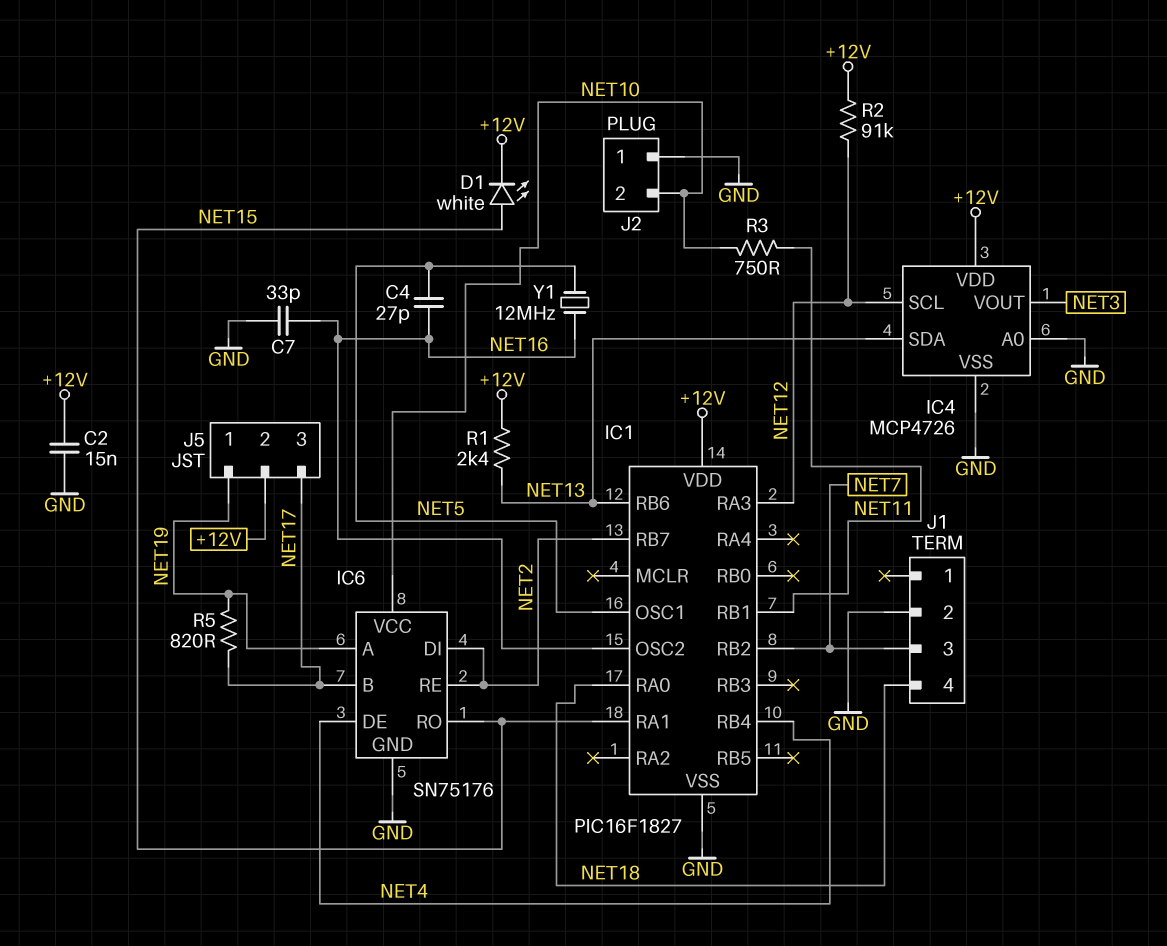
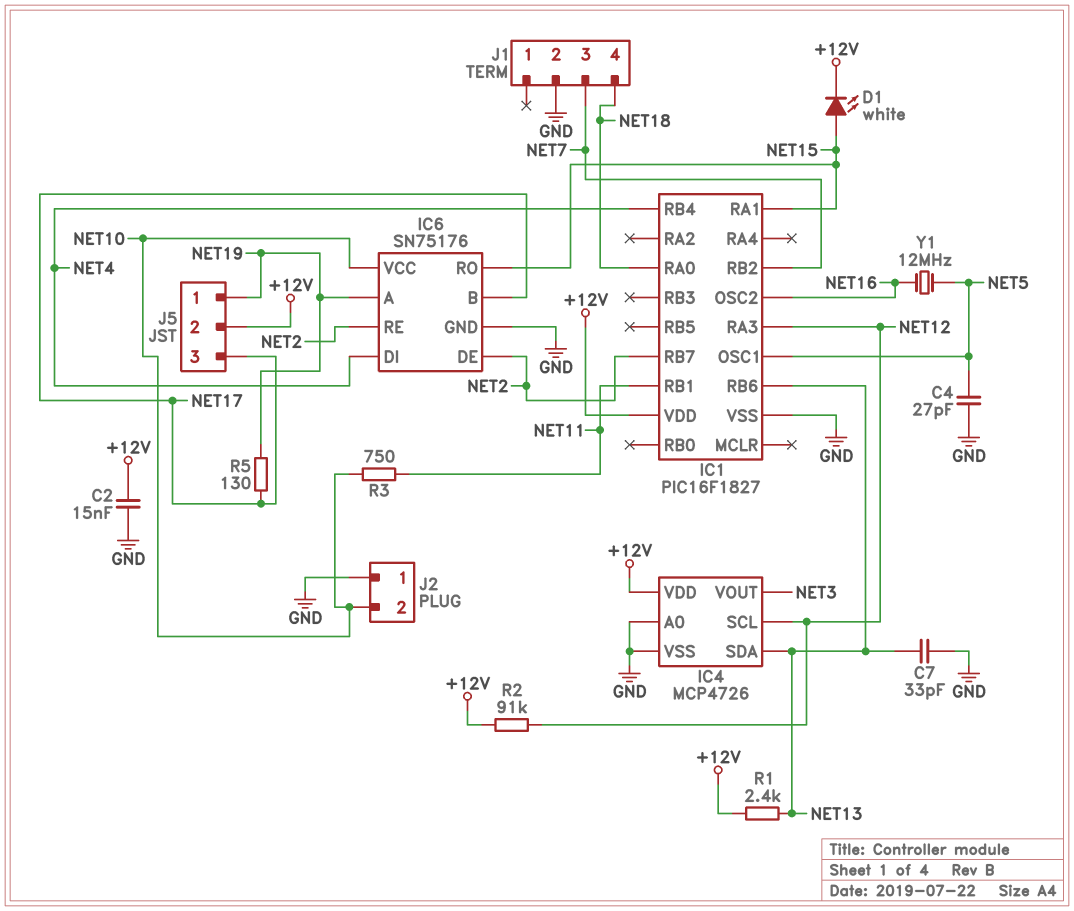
C4: 27pF (NET5, NET16) -> 27pF (GND, NET5)
C7: 33pF (GND, NET16) -> 33pF (GND, NET13)
IC6 pin DE: NET4 -> NET2
IC6 pin DI: NET2 -> NET4
R5: 820 (NET17, NET19) -> 130 (NET17, NET19)

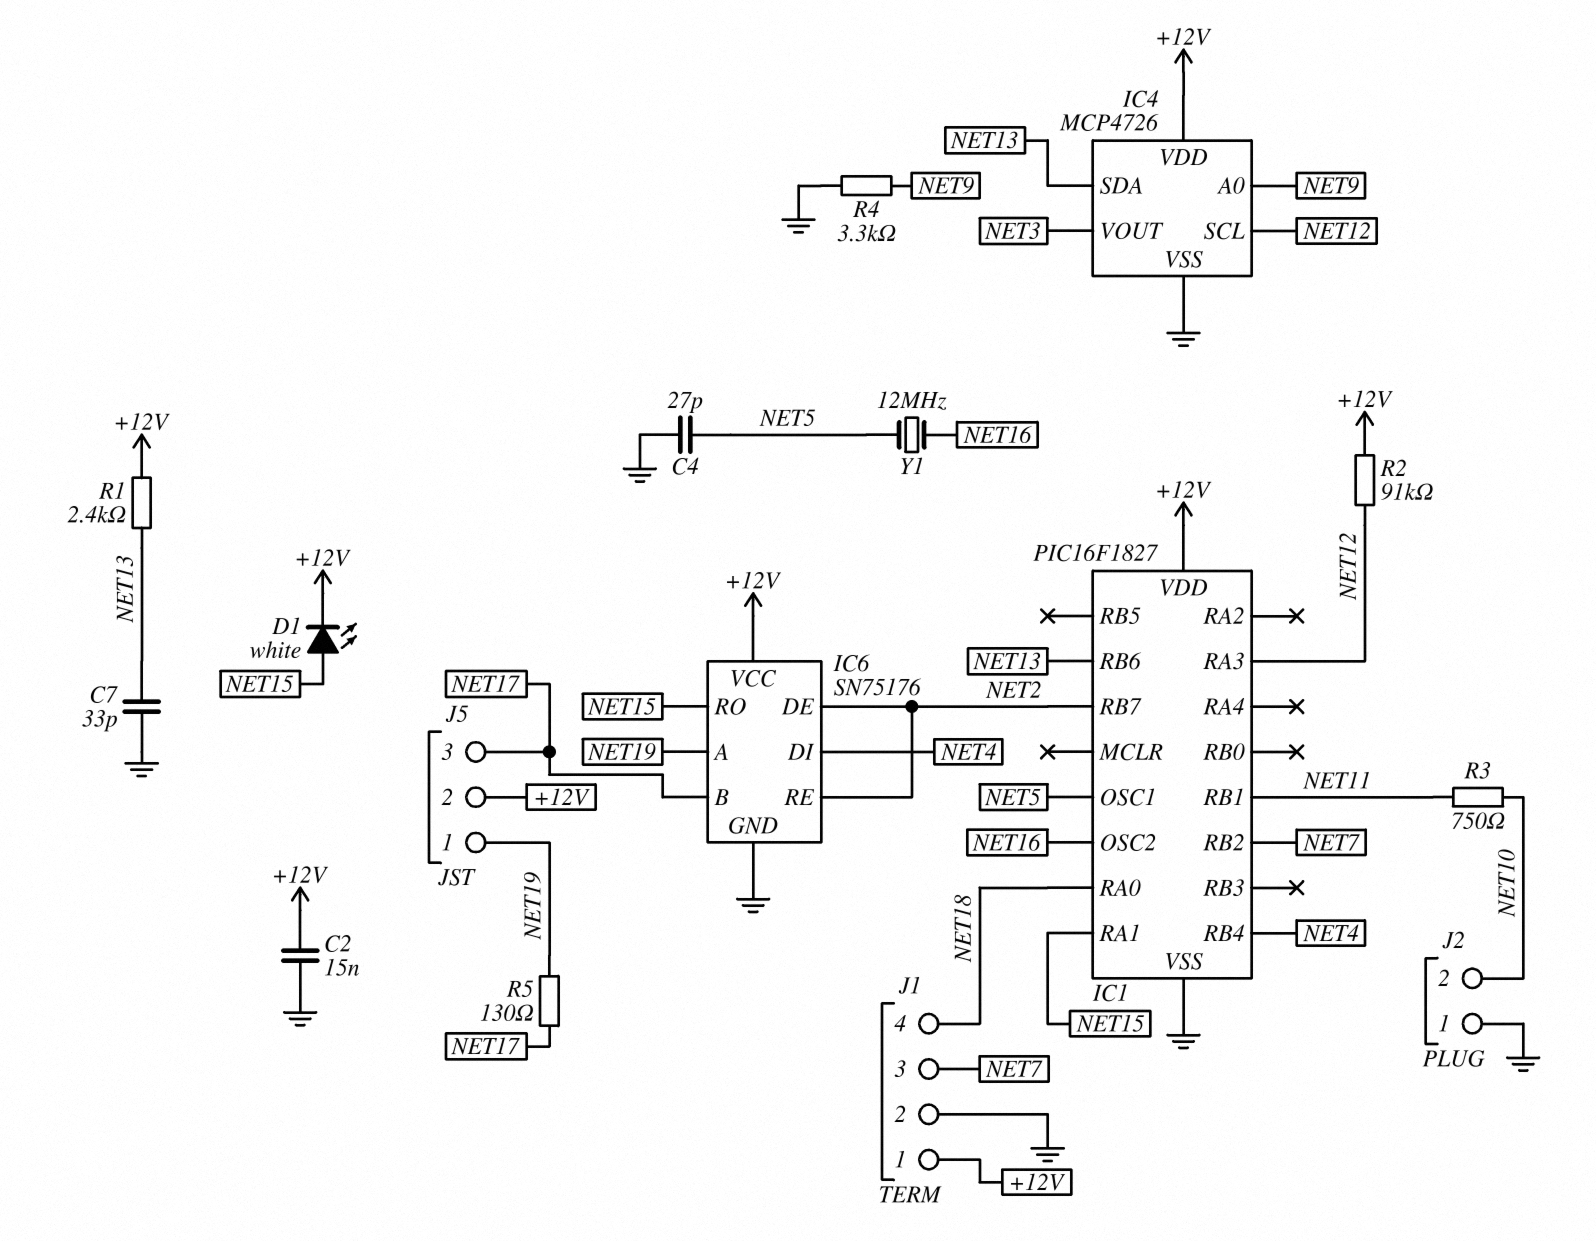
IC4 pin A0: GND -> NET9
IC6 pin VCC: NET10 -> +12V
J1 pin 1: none -> +12V
R4: none -> 3.3k (GND, NET9)

